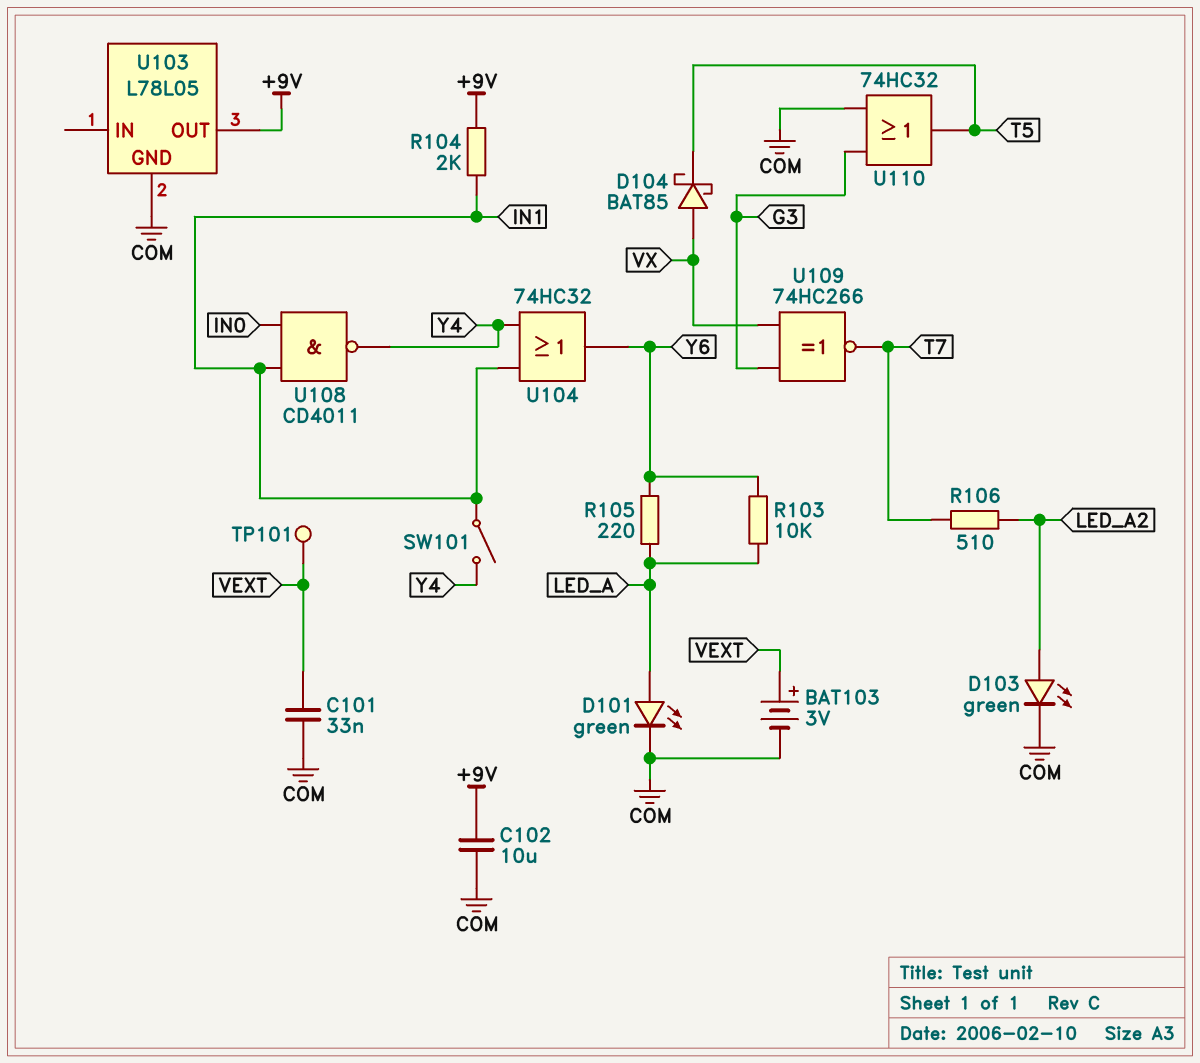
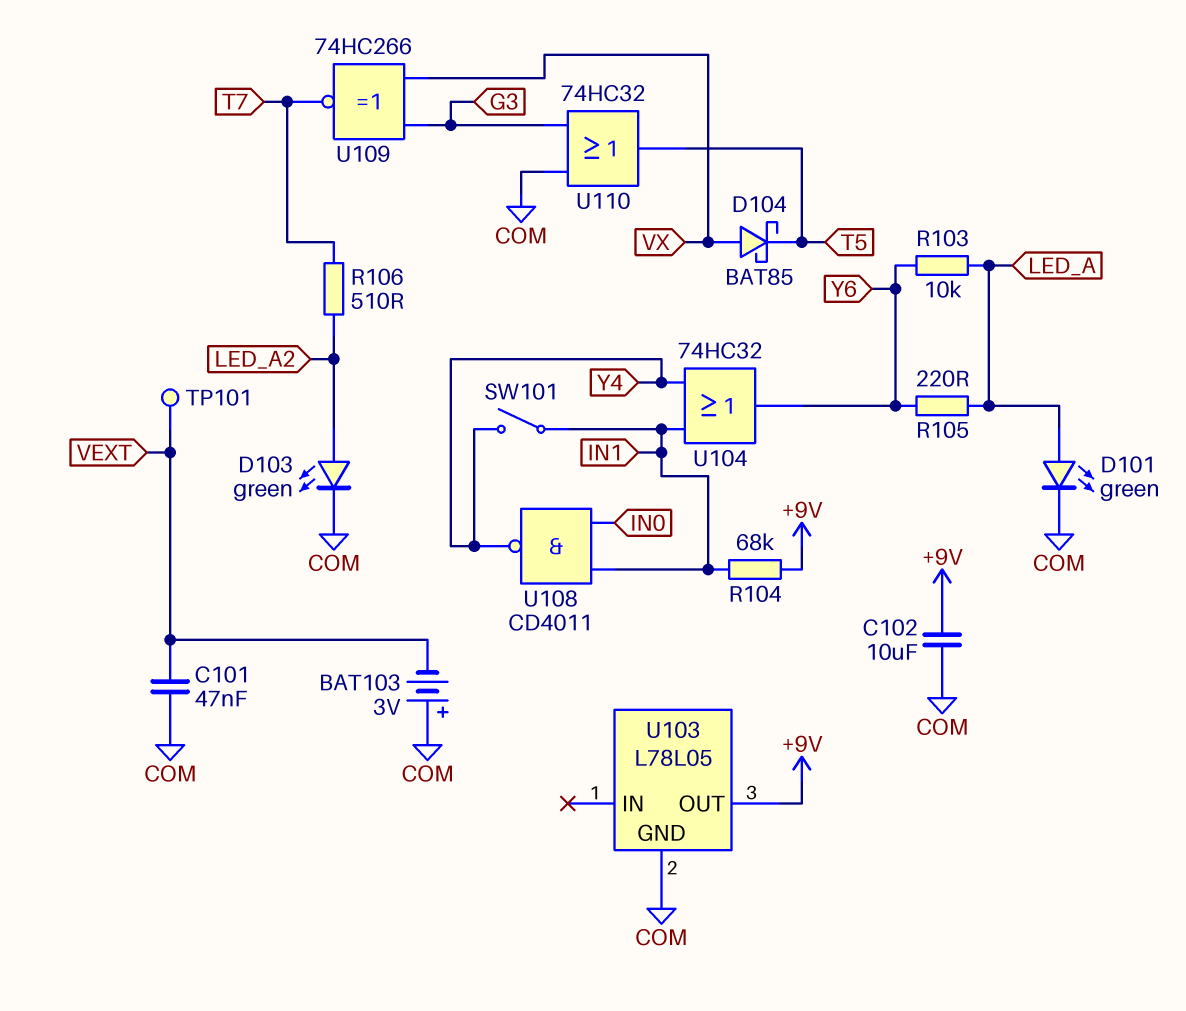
BAT103: 3V (plus VEXT, minus COM) -> 3V (plus COM, minus VEXT)
C101: 33nF (COM, VEXT) -> 47nF (COM, VEXT)
R104: 2k (+9V, IN1) -> 68k (+9V, IN1)

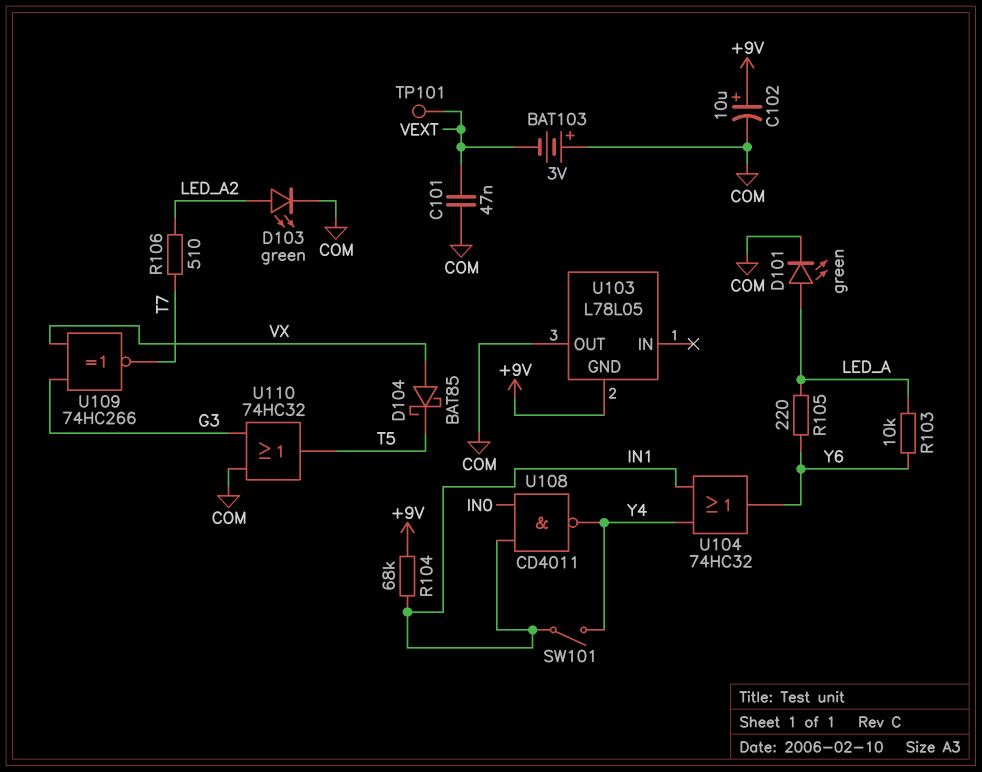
C102: 10uF (+9V, COM) -> 10uF (plus +9V, minus COM)
U103 pin GND: COM -> +9V
U103 pin OUT: +9V -> COM

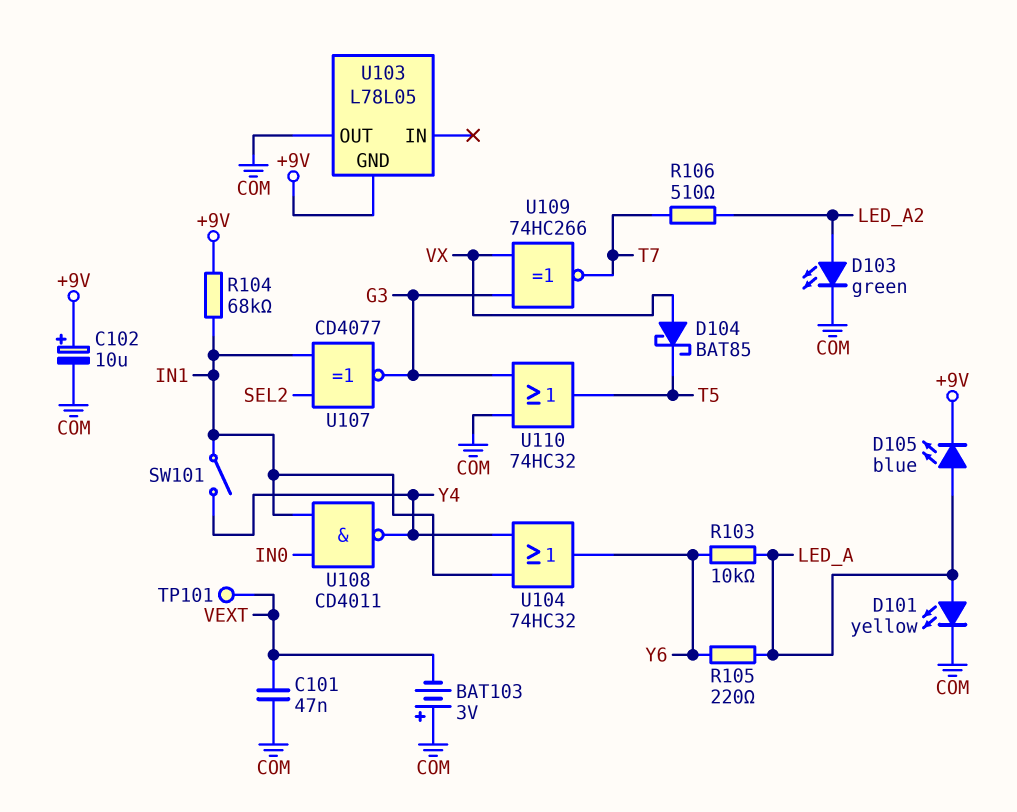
D101: LED green (A LED_A, K COM) -> LED yellow (A LED_A, K COM)
D105: none -> LED blue (A LED_A, K +9V)
U107: none -> XNOR CD4077 (in IN1, in SEL2, out G3)

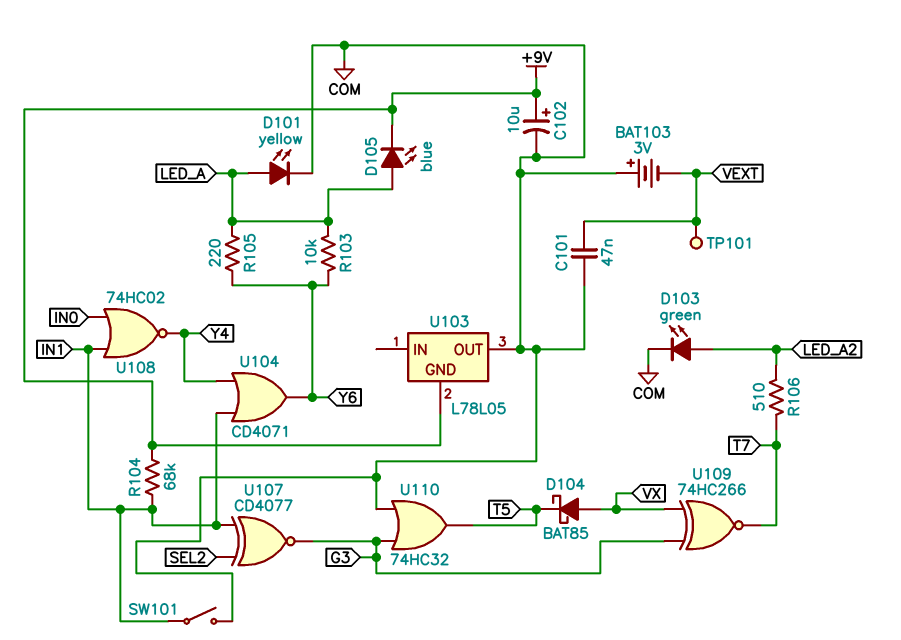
SW101: switch (IN1, Y4) -> switch (COM, IN1)
U104: OR 74HC32 (in IN1, in Y4, out Y6) -> OR CD4071 (in IN1, in Y4, out Y6)
U108: NAND CD4011 (in IN0, in IN1, out Y4) -> NOR 74HC02 (in IN0, in IN1, out Y4)

